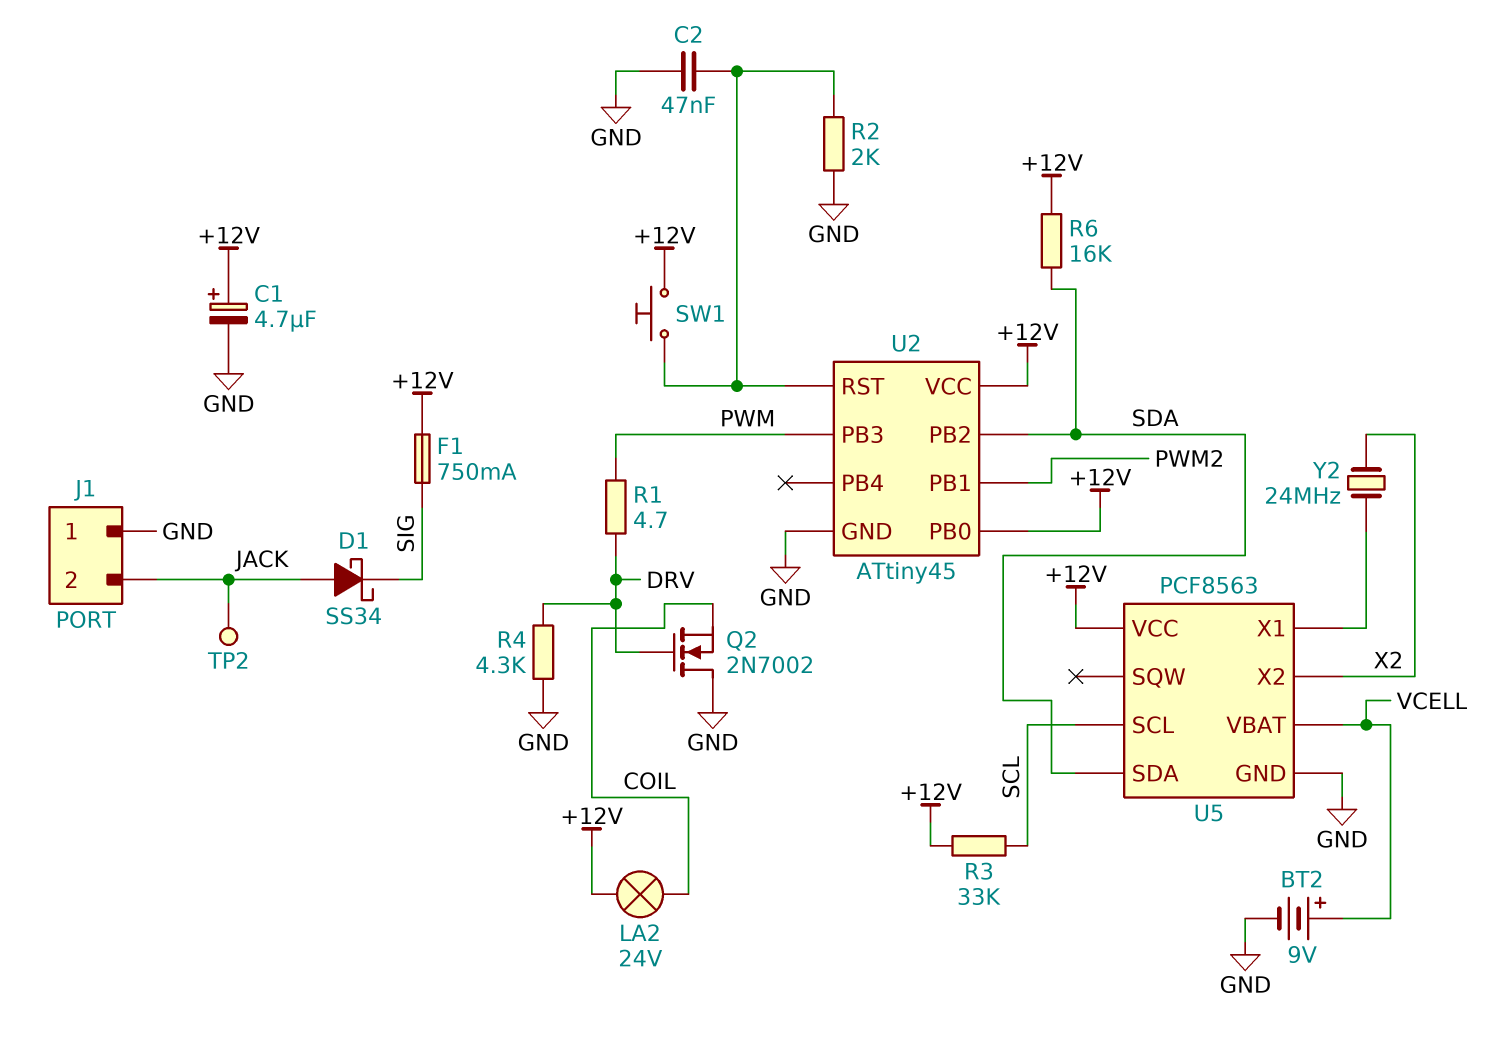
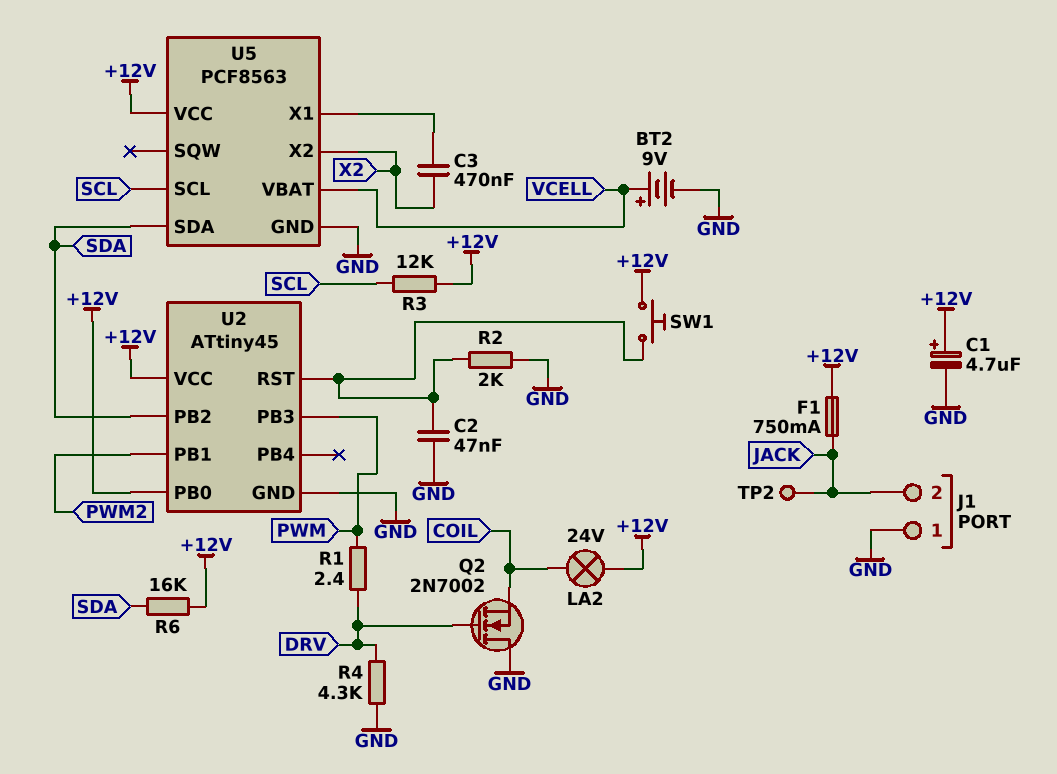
C3: none -> 470nF (U5/X1, X2)
D1: schottky SS34 (A JACK, K SIG) -> none
F1: 750mA (+12V, SIG) -> 750mA (+12V, JACK)
R1: 4.7 (DRV, PWM) -> 2.4 (DRV, PWM)
R3: 33k (+12V, SCL) -> 12k (+12V, SCL)
Y2: 24MHz (U5/X1, X2) -> none

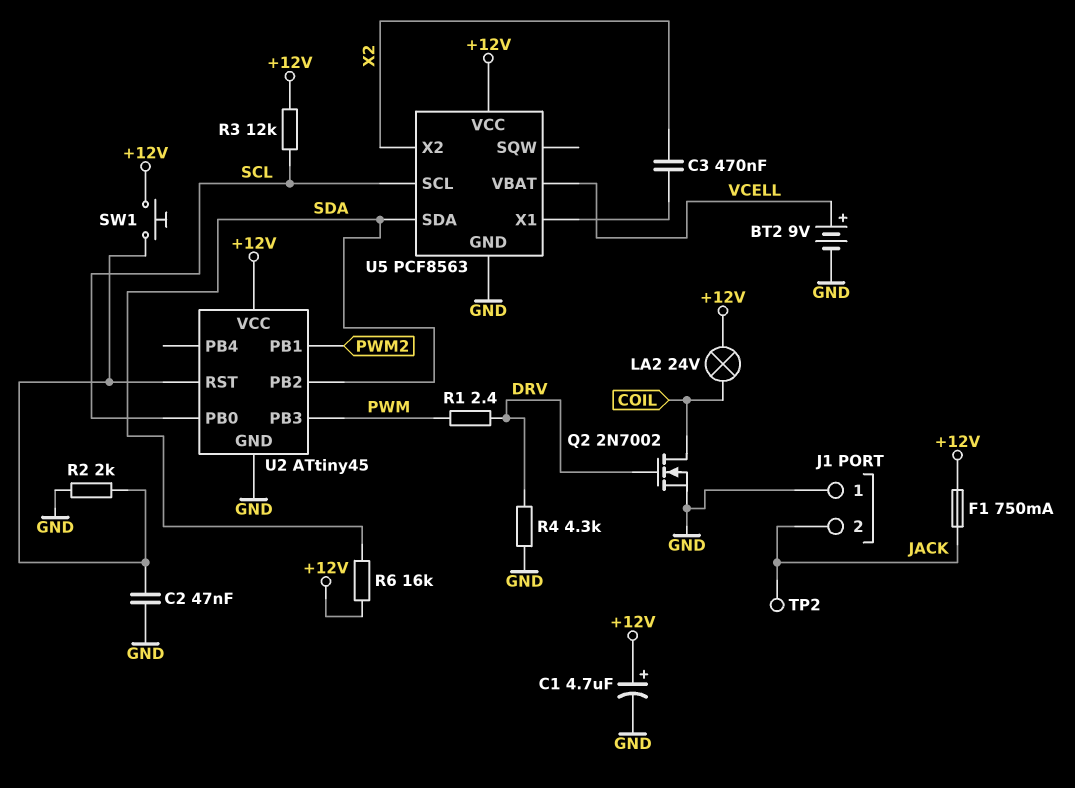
Q2: NMOS 2N7002 (G DRV, D GND, S COIL) -> NMOS 2N7002 (G DRV, D COIL, S GND)
U2 pin PB0: +12V -> SCL

